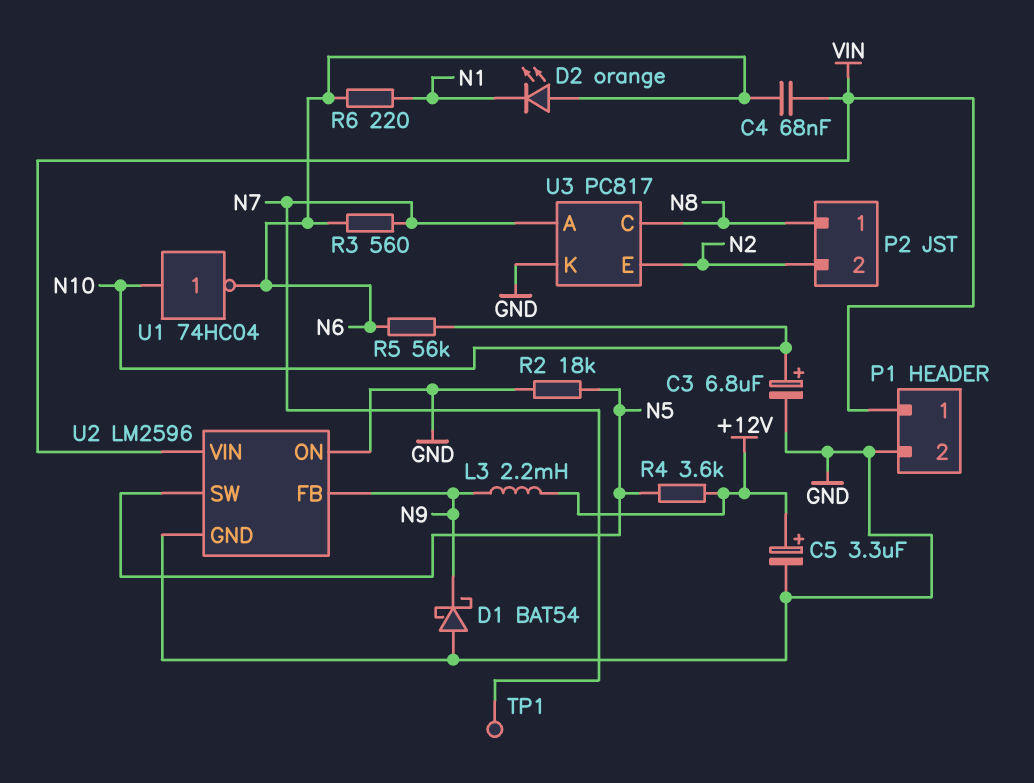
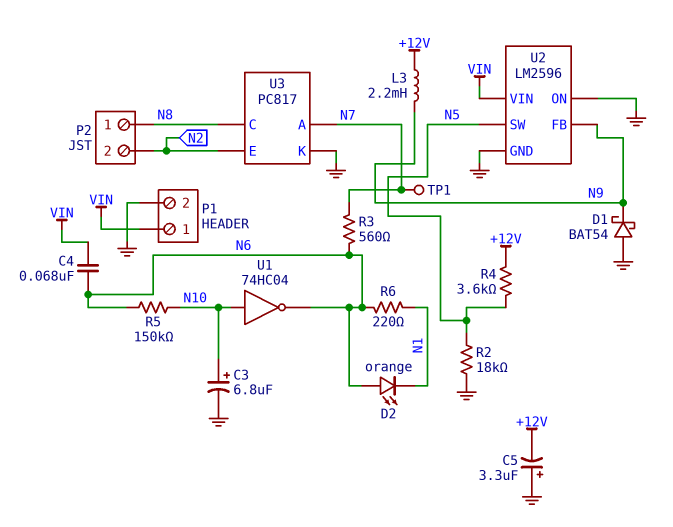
C5: 3.3uF (plus +12V, minus GND) -> 3.3uF (plus GND, minus +12V)
R5: 56k (N6, N10) -> 150k (N6, N10)

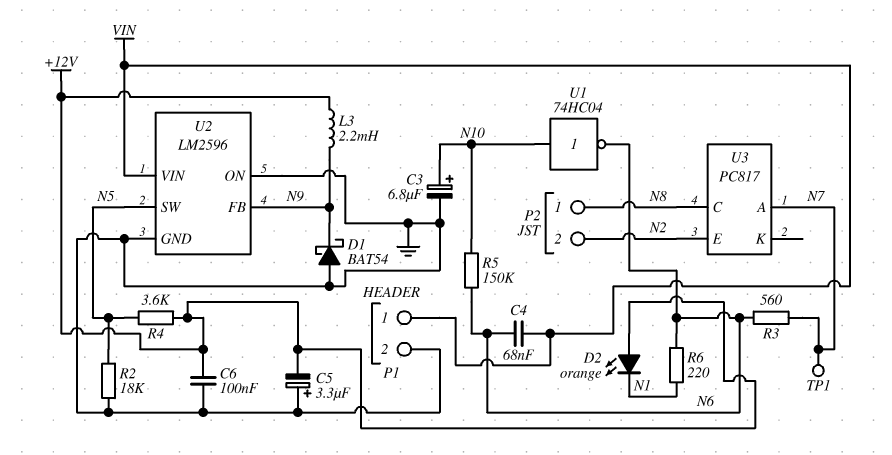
C6: none -> 100nF (+12V, GND)
D2: LED orange (A N6, K N1) -> LED orange (A +12V, K N1)
U3 pin K: GND -> none

